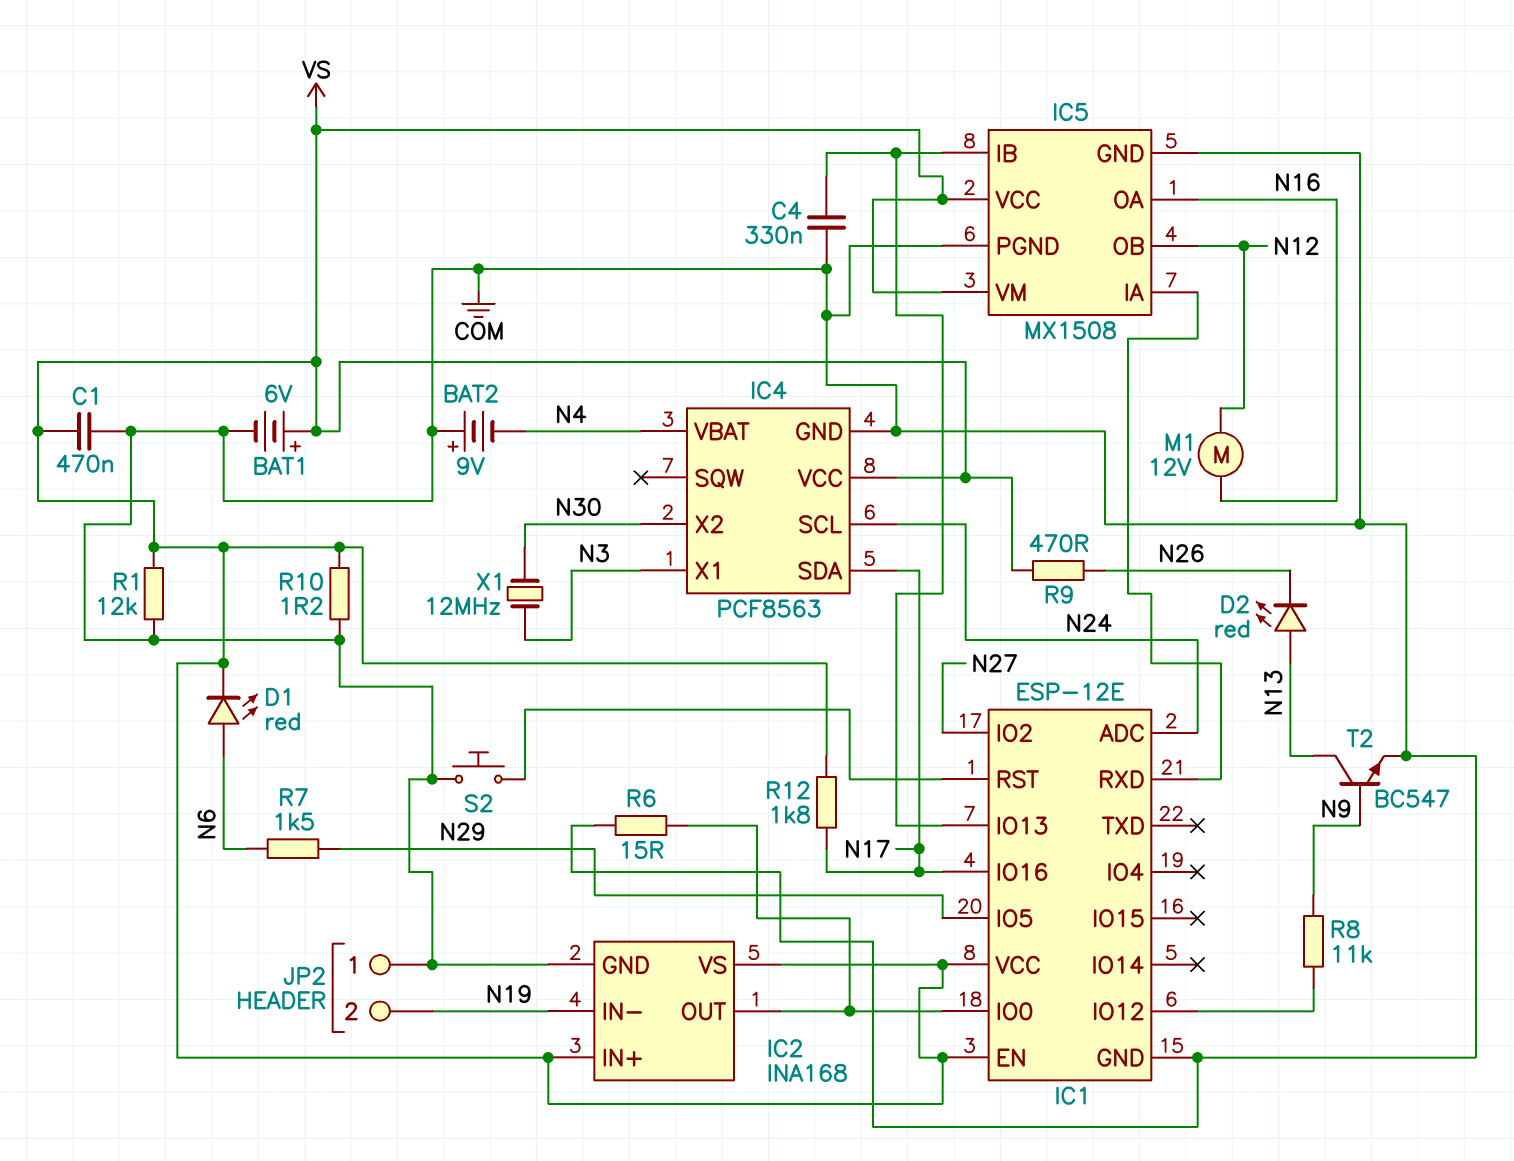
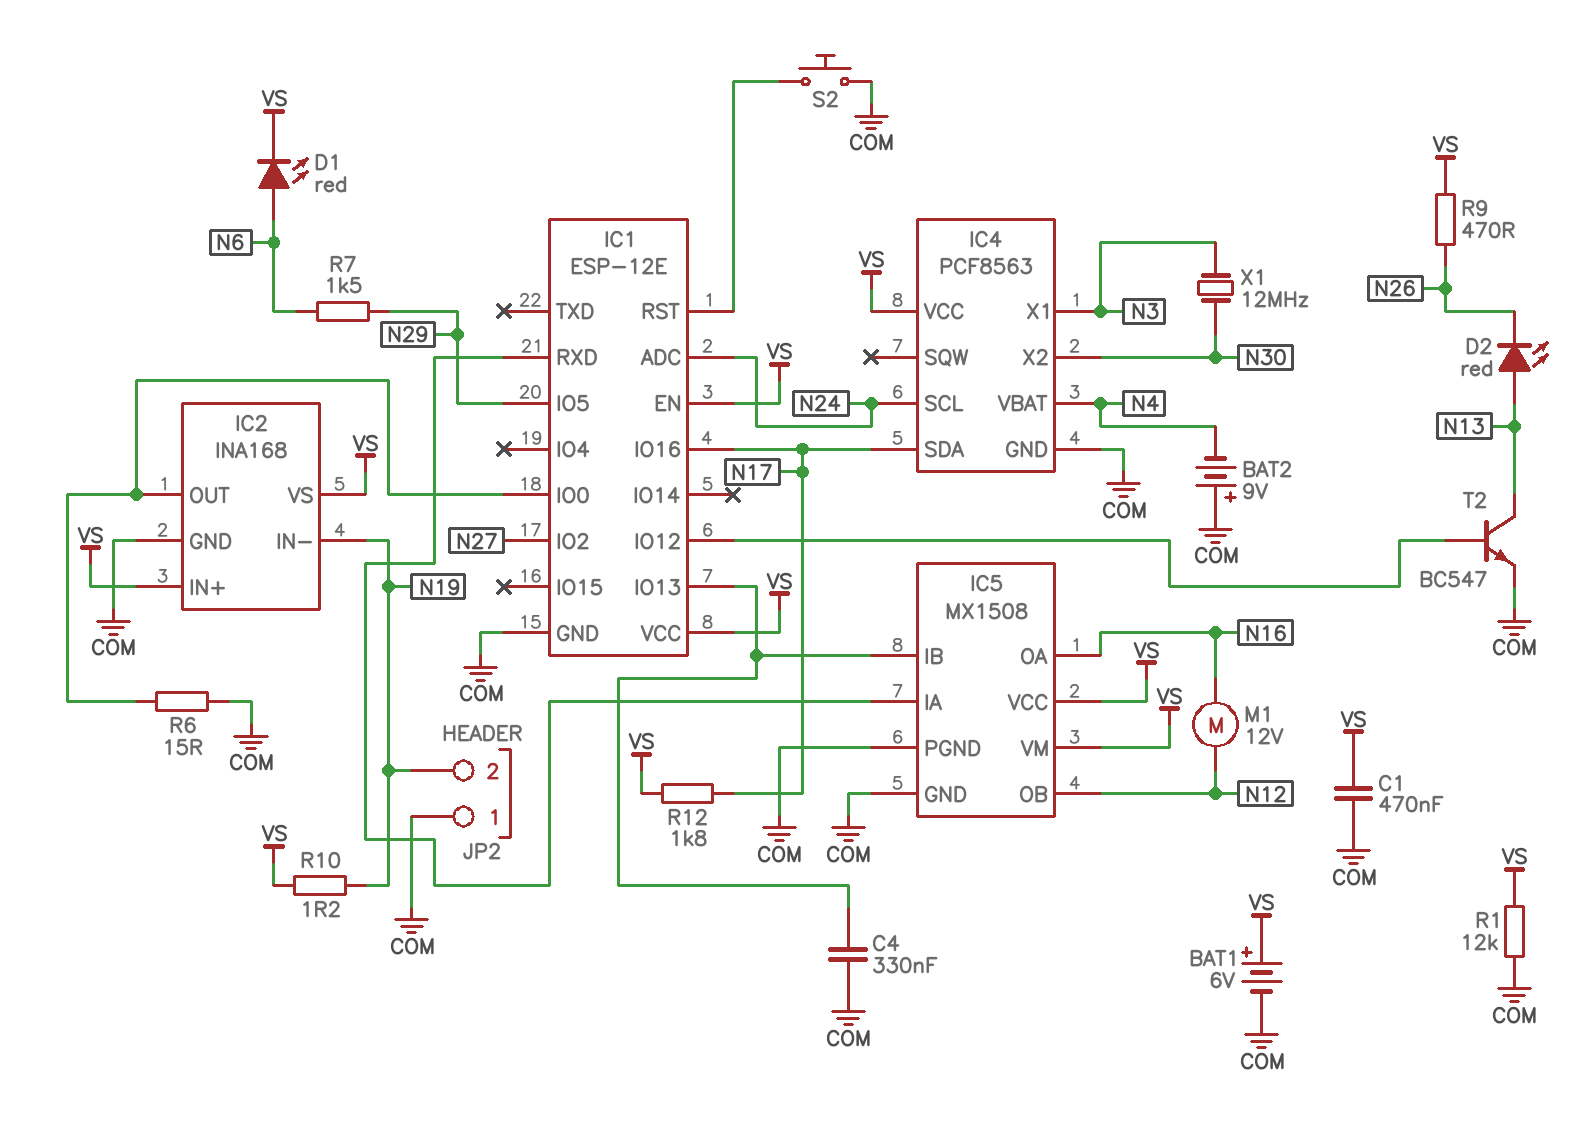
R8: 11k (IC1/IO12, N9) -> none
R10: 1.2 (COM, VS) -> 1.2 (N19, VS)
T2: NPN BC547 (B N9, C N13, E COM) -> NPN BC547 (B IC1/IO12, C N13, E COM)

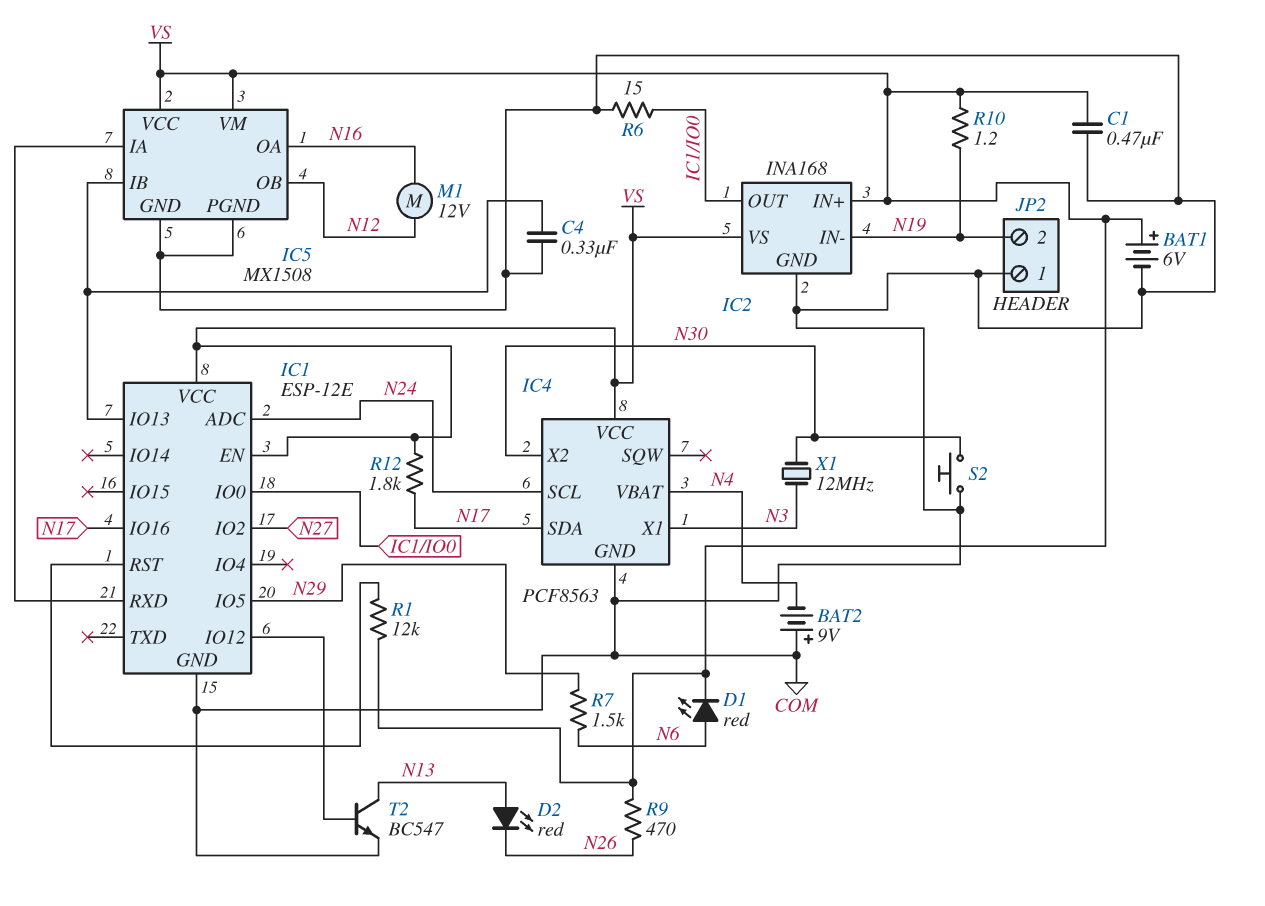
R1: 12k (COM, VS) -> 12k (IC1/RST, VS)
S2: button (COM, IC1/RST) -> button (COM, N30)

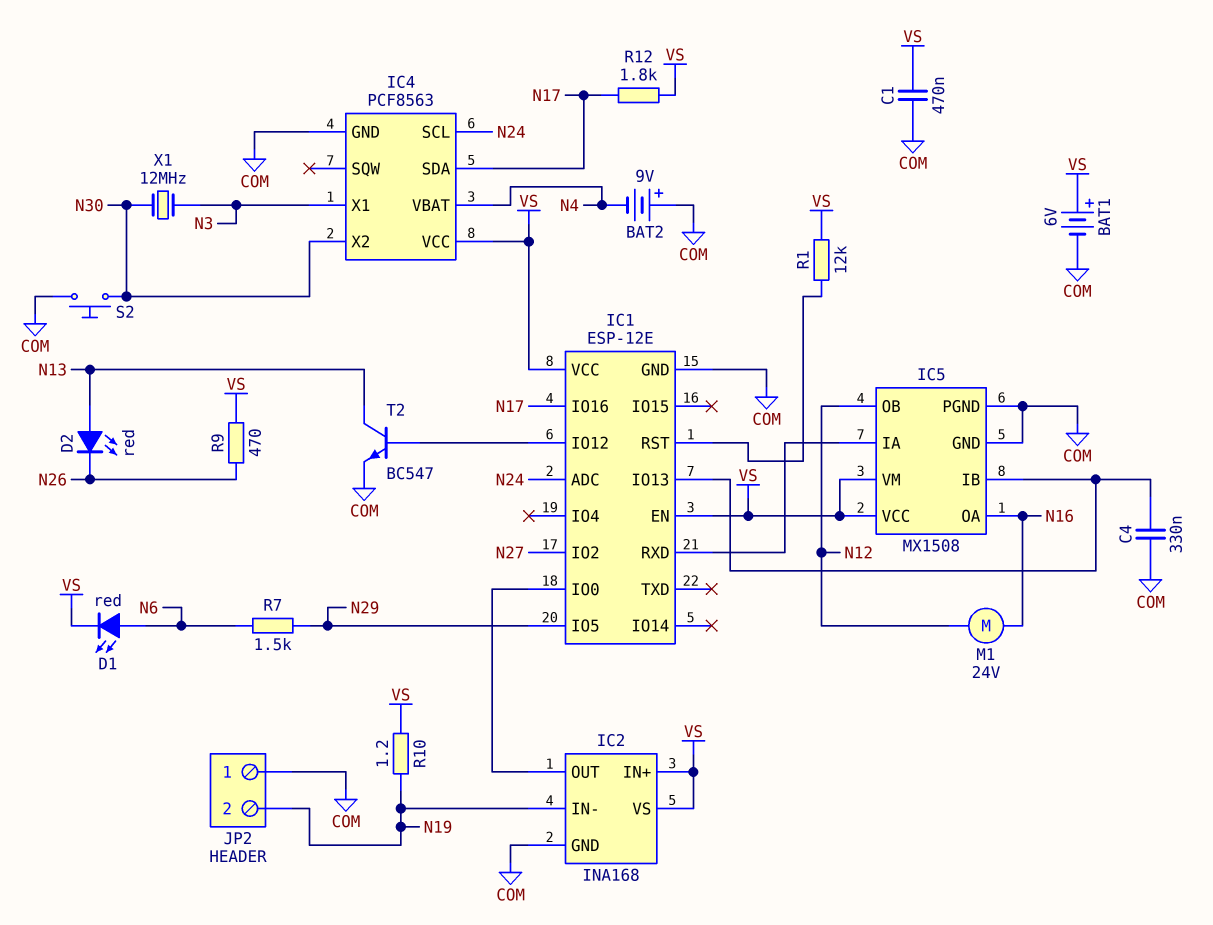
M1: motor 12V (N12, N16) -> motor 24V (N12, N16)
R6: 15 (COM, IC1/IO0) -> none

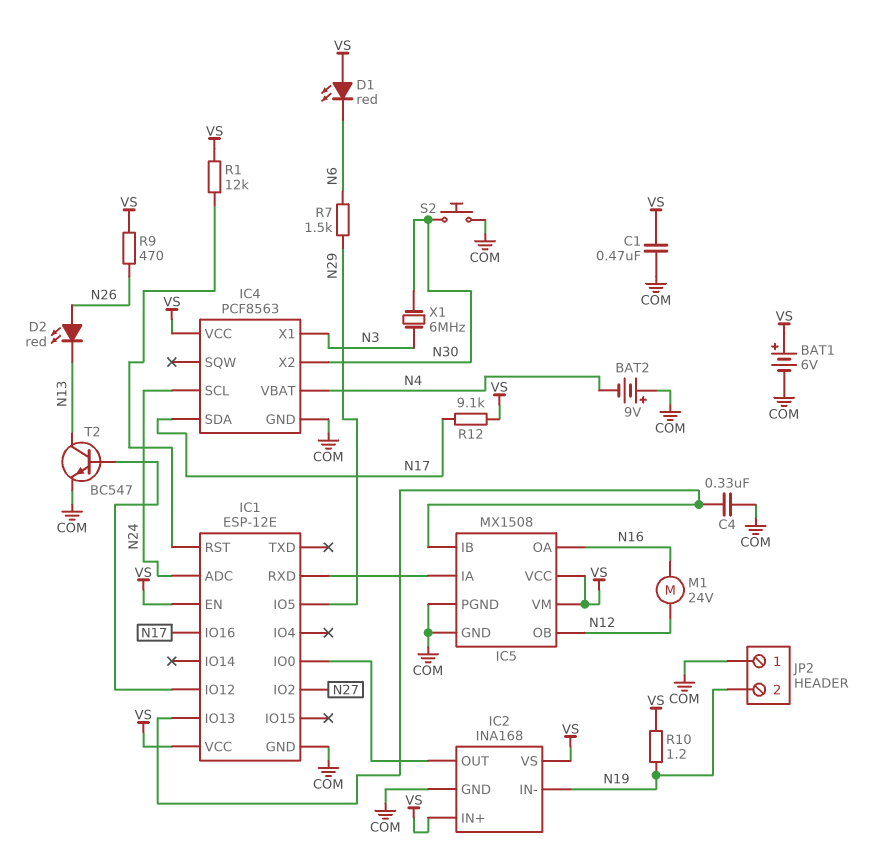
D1: LED red (A N6, K VS) -> LED red (A VS, K N6)
D2: LED red (A N13, K N26) -> LED red (A N26, K N13)
R12: 1.8k (N17, VS) -> 9.1k (N17, VS)
X1: 12MHz (N3, N30) -> 6MHz (N3, N30)

